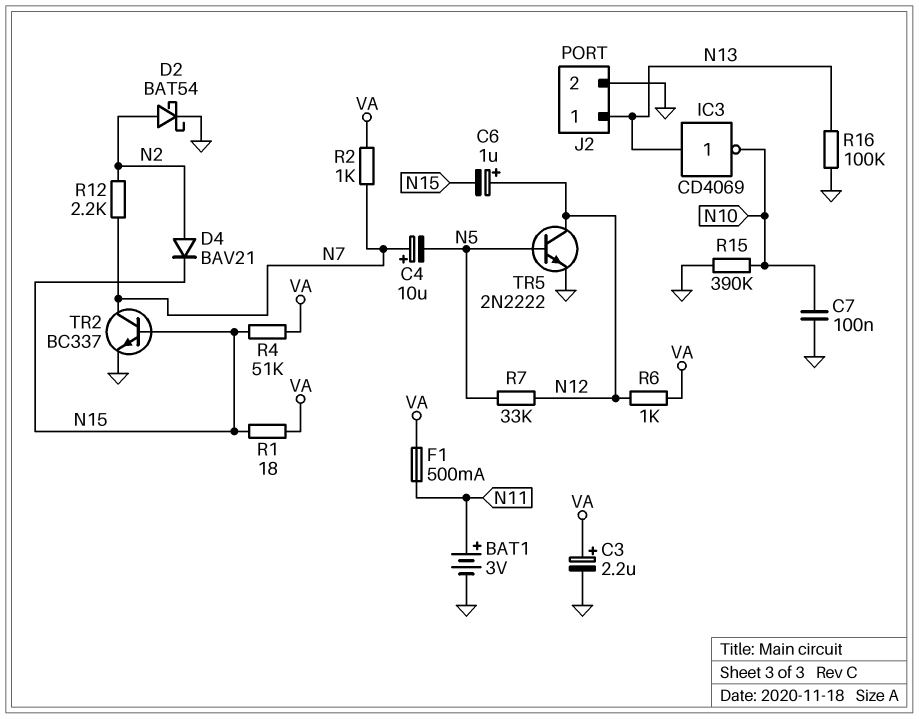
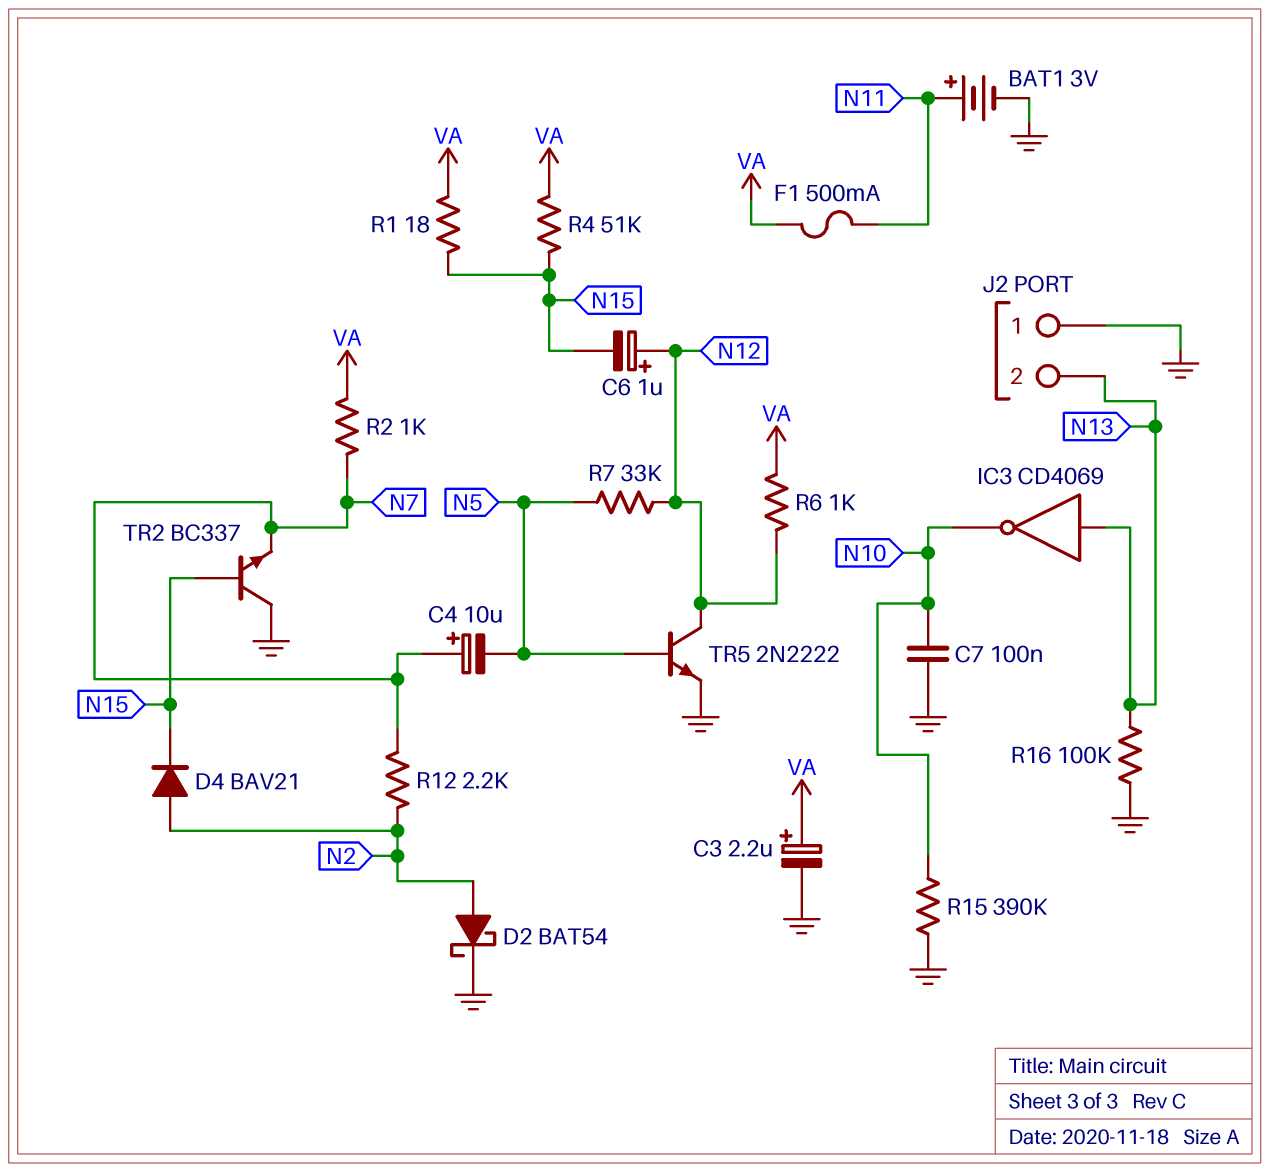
J2 pin 1: N13 -> GND
J2 pin 2: GND -> N13
TR2: NPN BC337 (B N15, C N7, E GND) -> NPN BC337 (B N15, C GND, E N7)

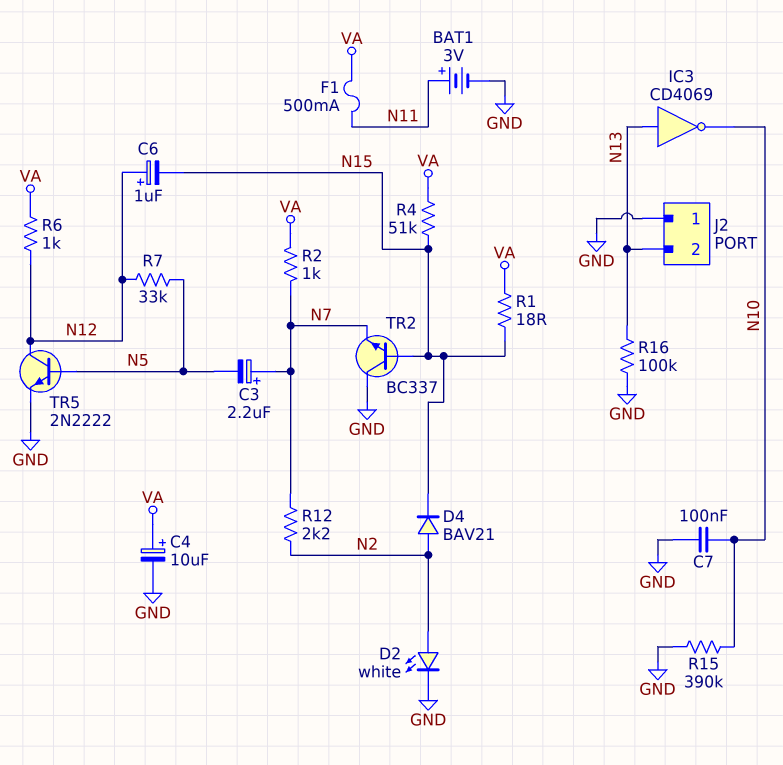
C3: 2.2uF (plus VA, minus GND) -> 2.2uF (plus N7, minus N5)
C4: 10uF (plus N7, minus N5) -> 10uF (plus VA, minus GND)
D2: schottky BAT54 (A N2, K GND) -> LED white (A N2, K GND)

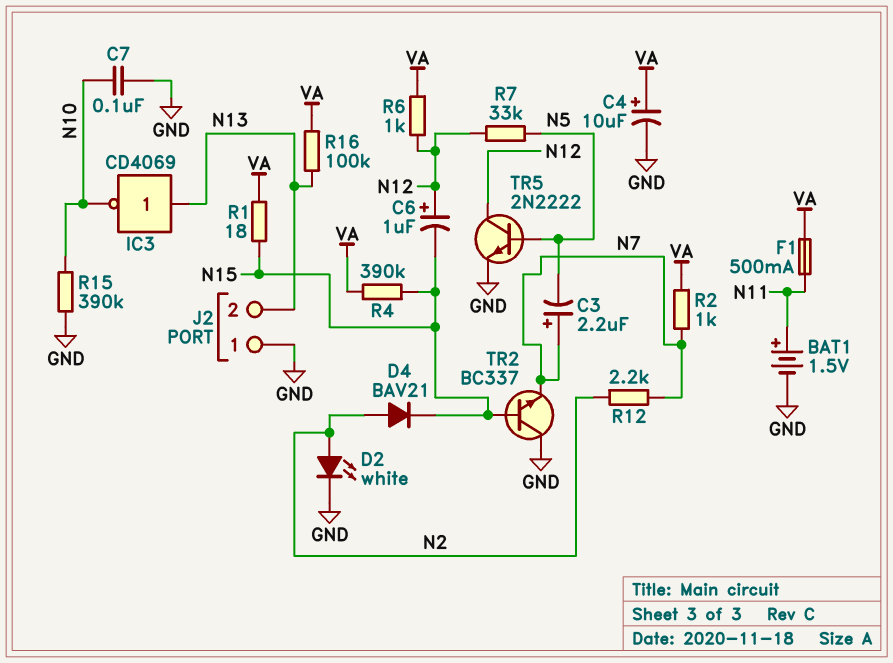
BAT1: 3V (plus N11, minus GND) -> 1.5V (plus N11, minus GND)
R4: 51k (N15, VA) -> 390k (N15, VA)
R16: 100k (GND, N13) -> 100k (N13, VA)

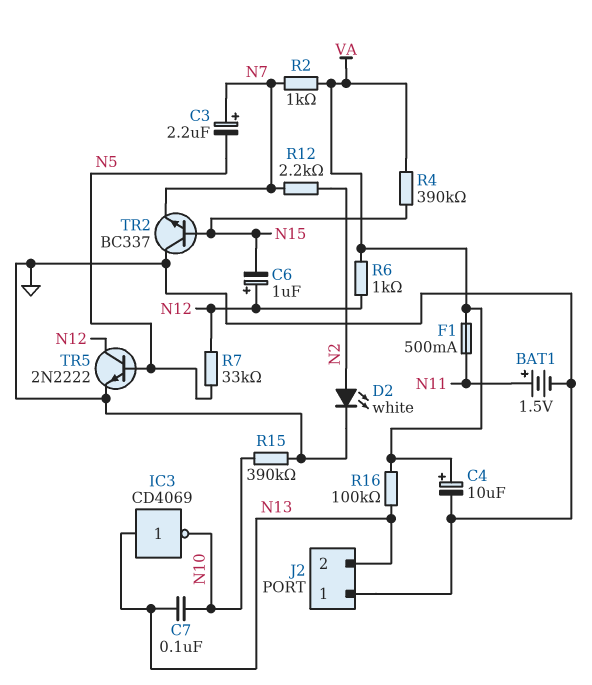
C7: 100nF (GND, N10) -> 100nF (N10, N13)
D4: diode BAV21 (A N2, K N15) -> none
R1: 18 (N15, VA) -> none

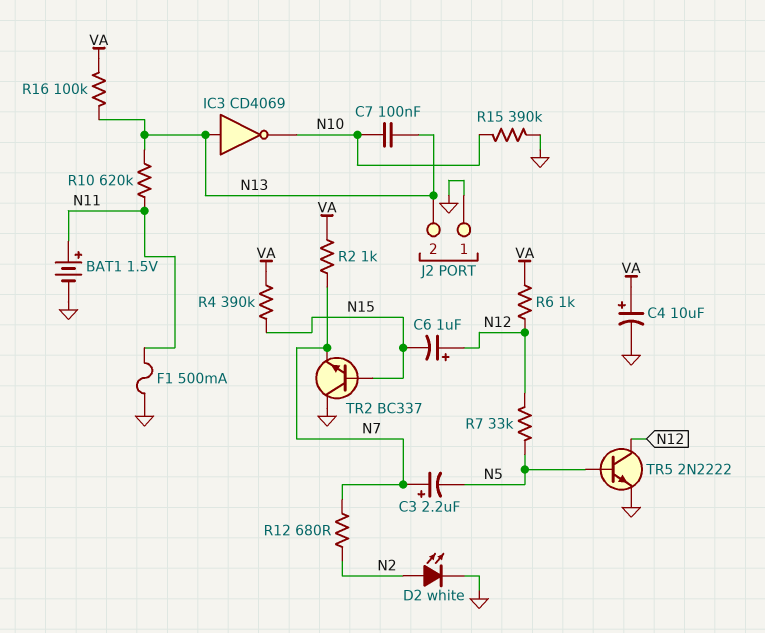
F1: 500mA (N11, VA) -> 500mA (GND, N11)
R10: none -> 620k (N11, N13)
R12: 2.2k (N2, N7) -> 680 (N2, N7)

